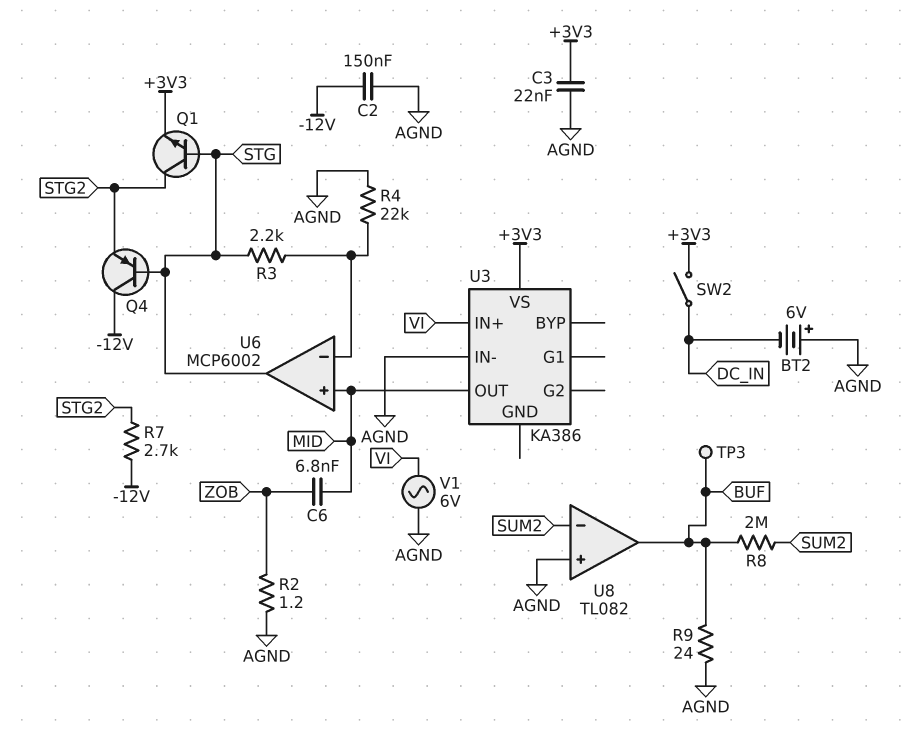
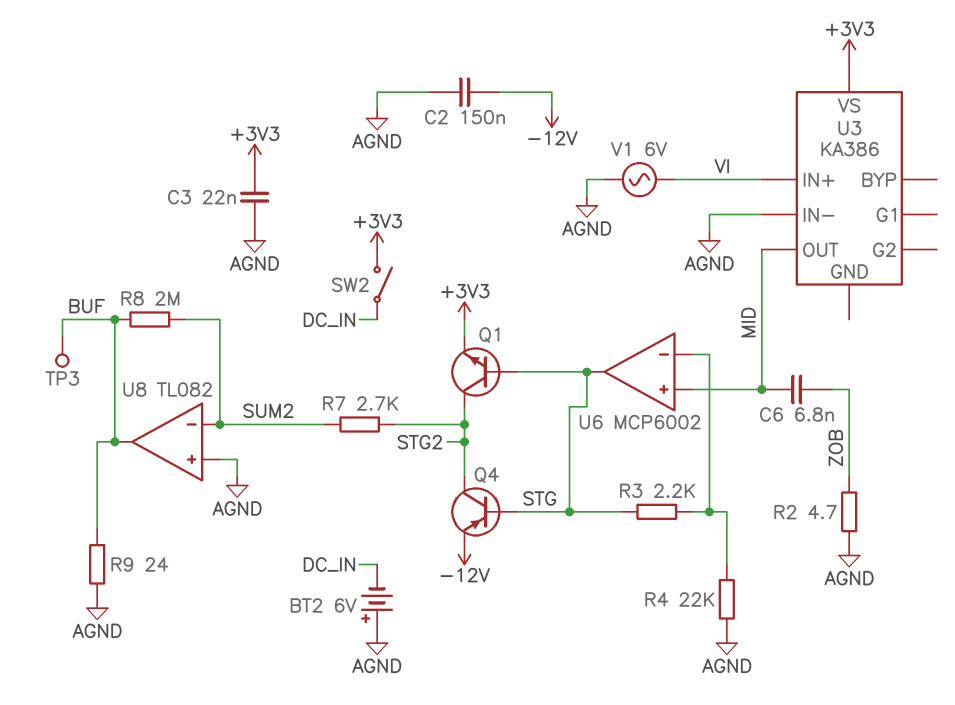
Q4: PNP (B STG, C -12V, E STG2) -> PNP (B STG, C STG2, E -12V)
R2: 1.2 (AGND, ZOB) -> 4.7 (AGND, ZOB)
R7: 2.7k (-12V, STG2) -> 2.7k (STG2, SUM2)

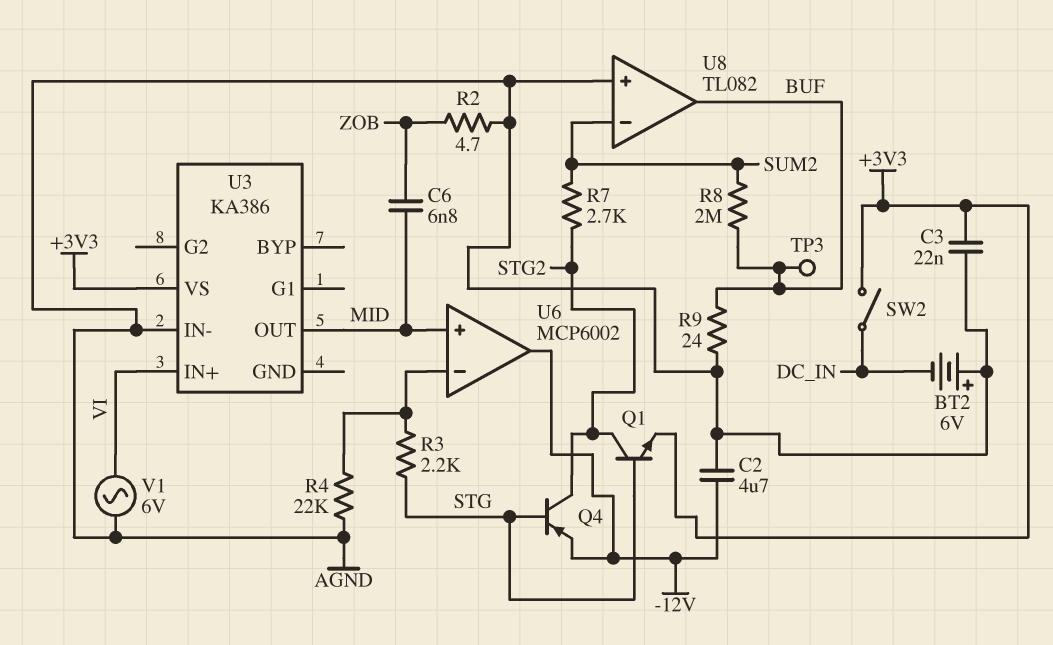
C2: 150nF (-12V, AGND) -> 4.7uF (-12V, AGND)
U6 pin out: STG -> -12V

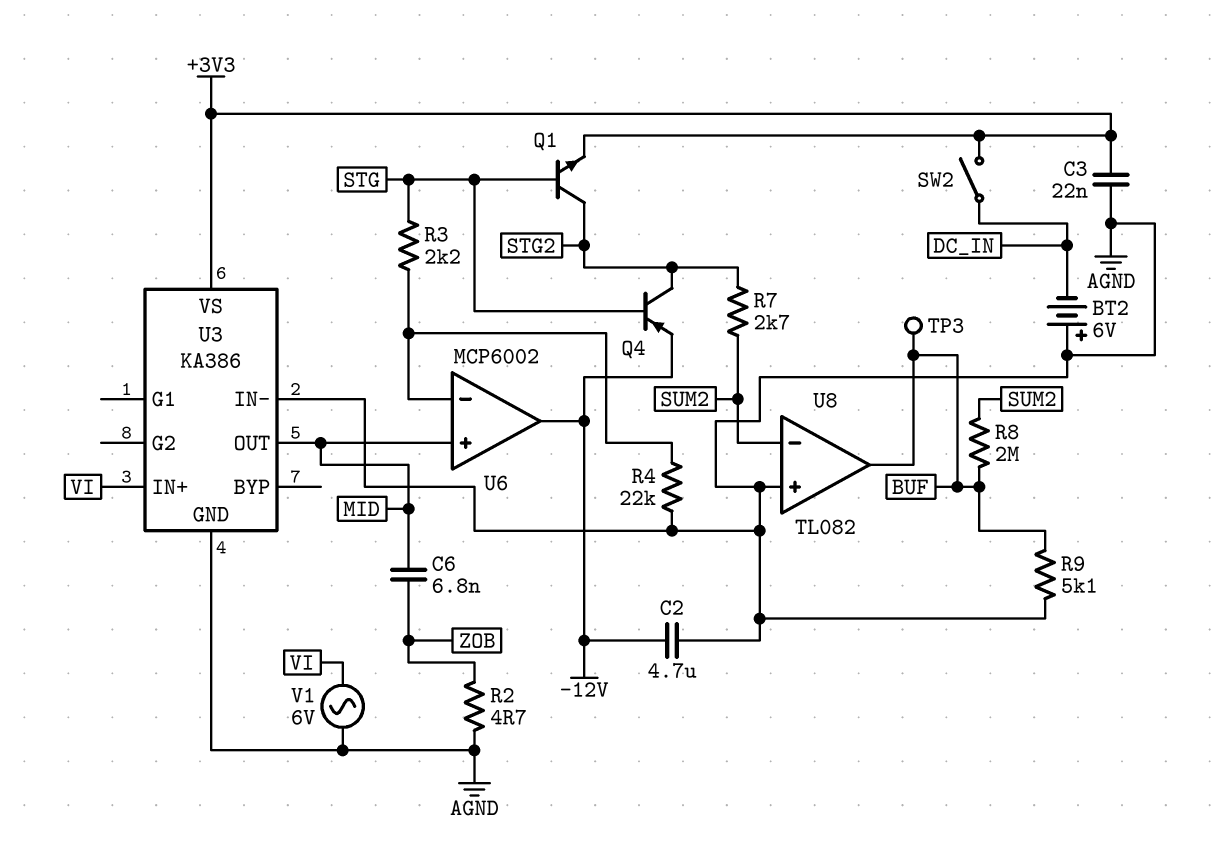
R9: 24 (AGND, BUF) -> 5.1k (AGND, BUF)
U3 pin GND: none -> AGND

